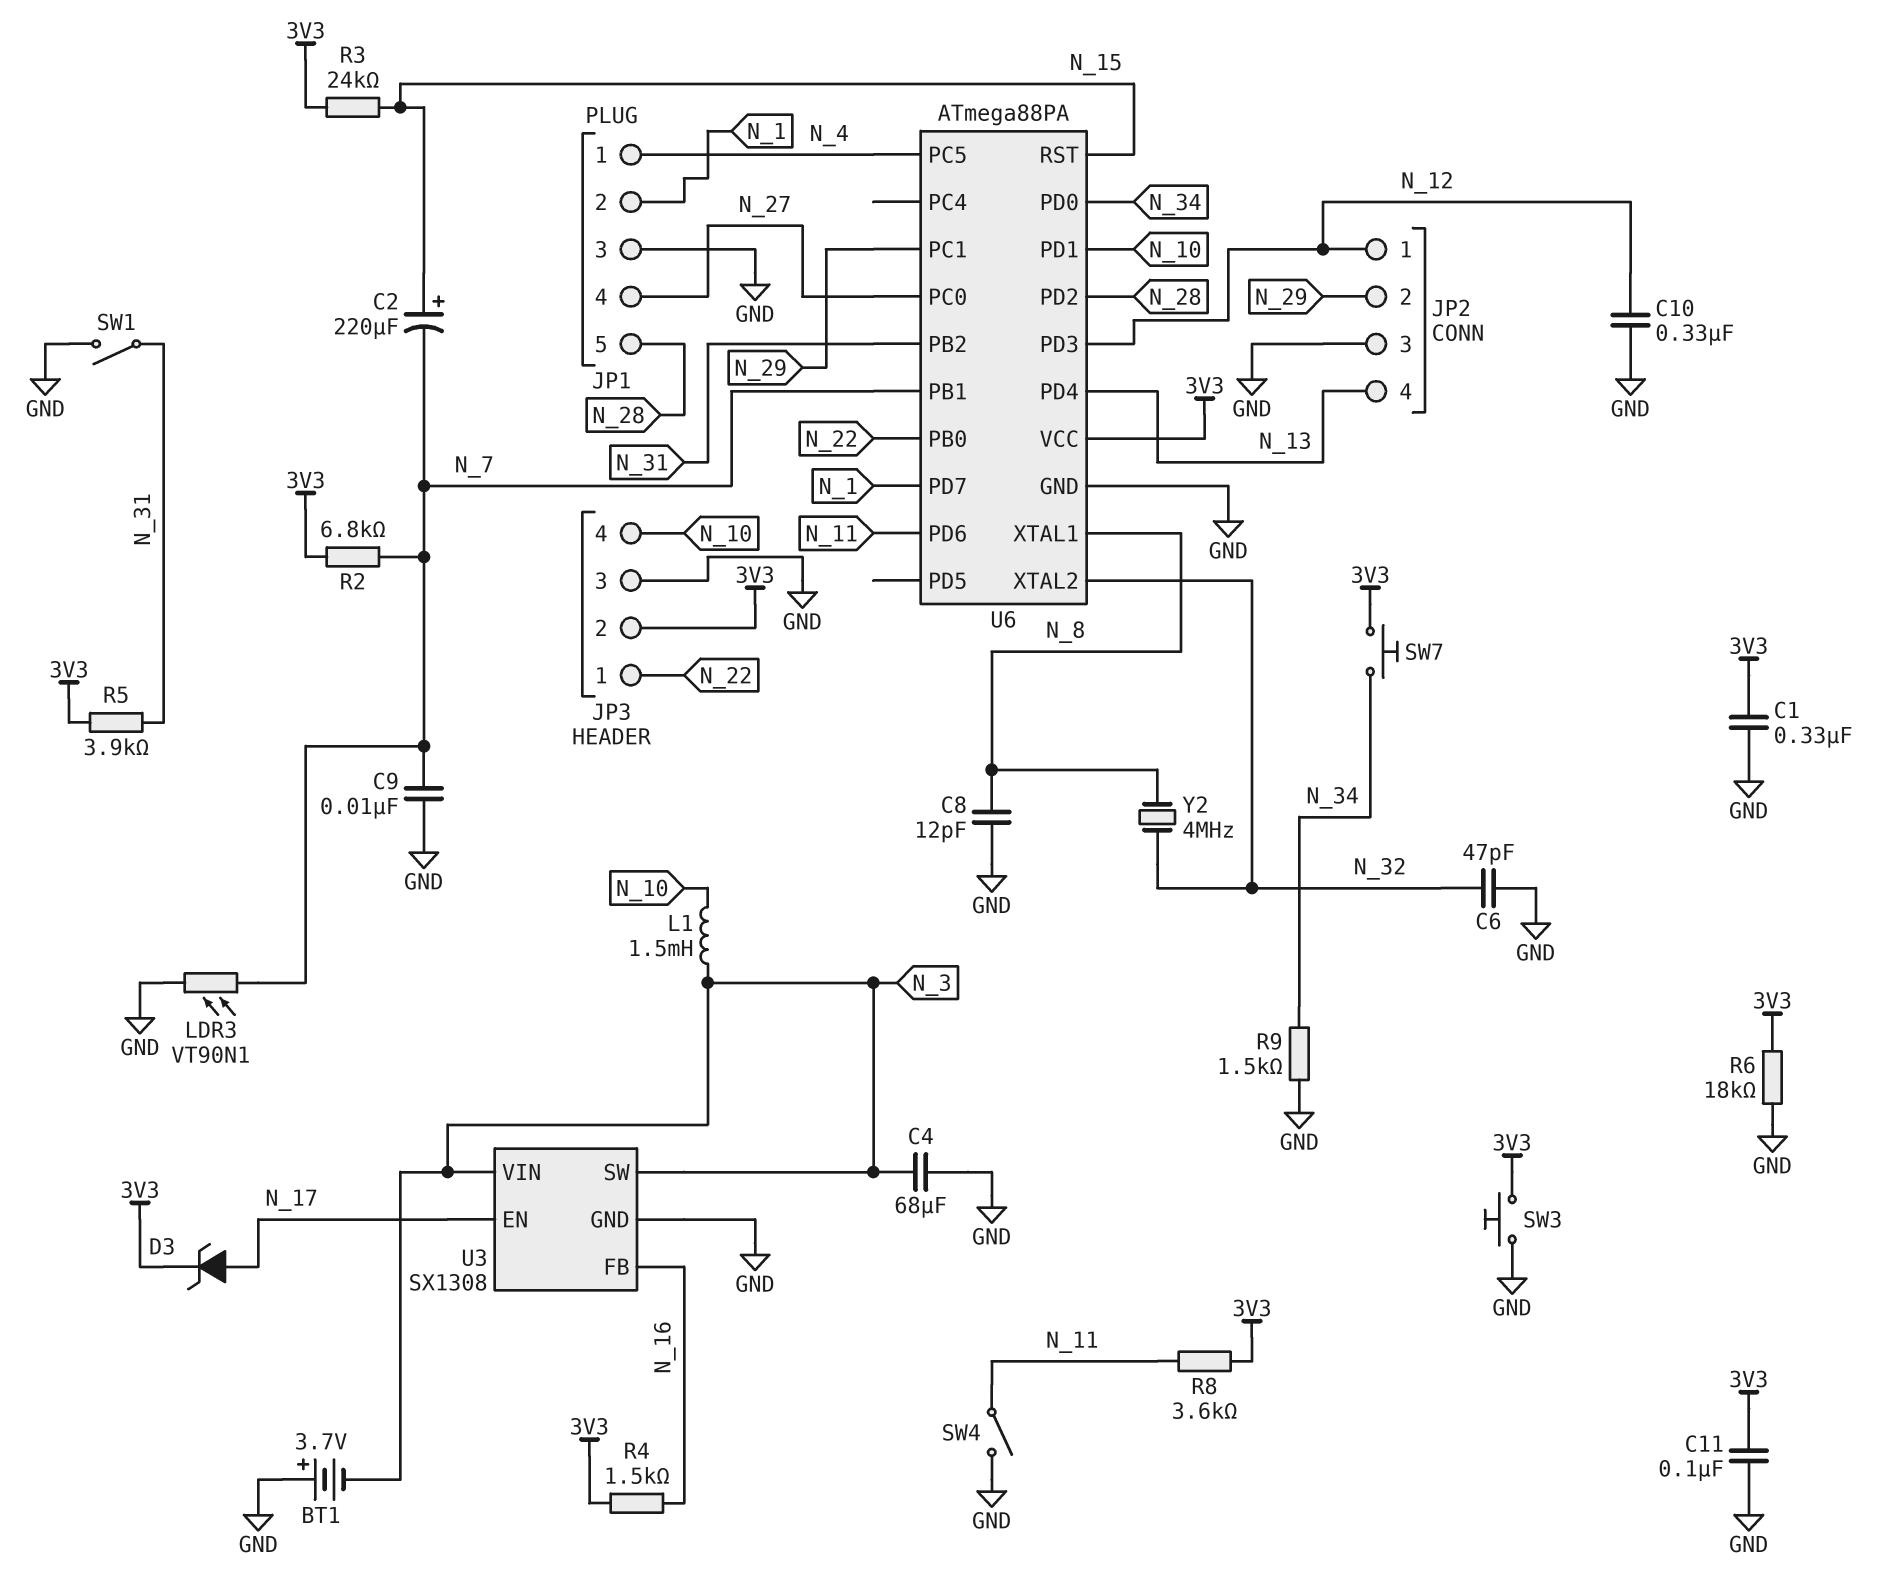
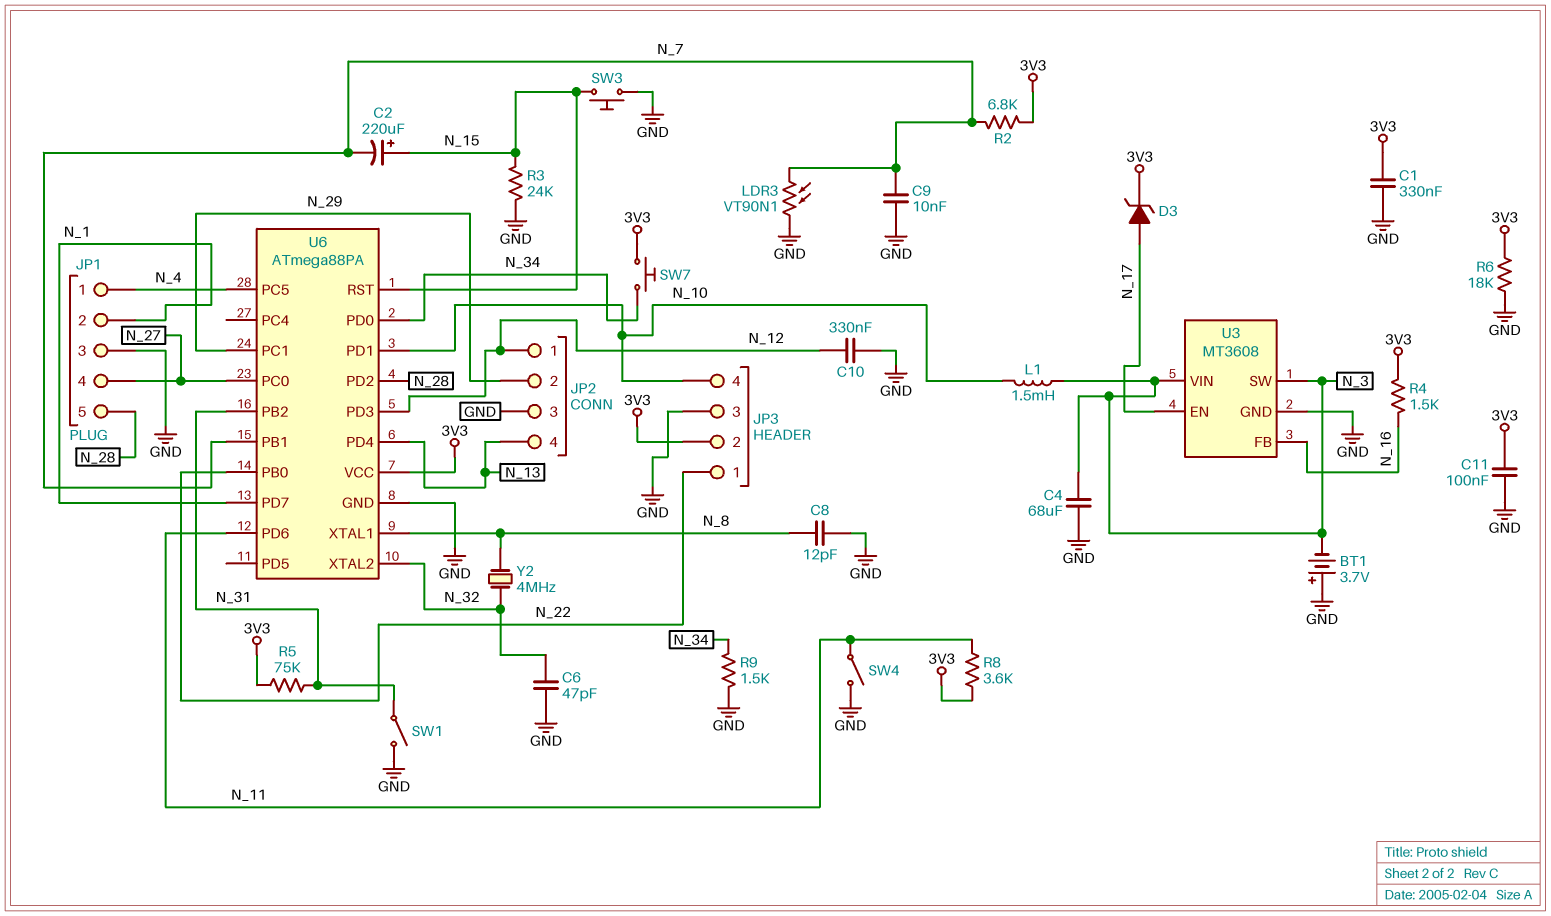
R3: 24k (3V3, N_15) -> 24k (GND, N_15)
R5: 3.9k (3V3, N_31) -> 75k (3V3, N_31)
SW3: button (3V3, GND) -> button (GND, N_15)
U3: SX1308 -> MT3608

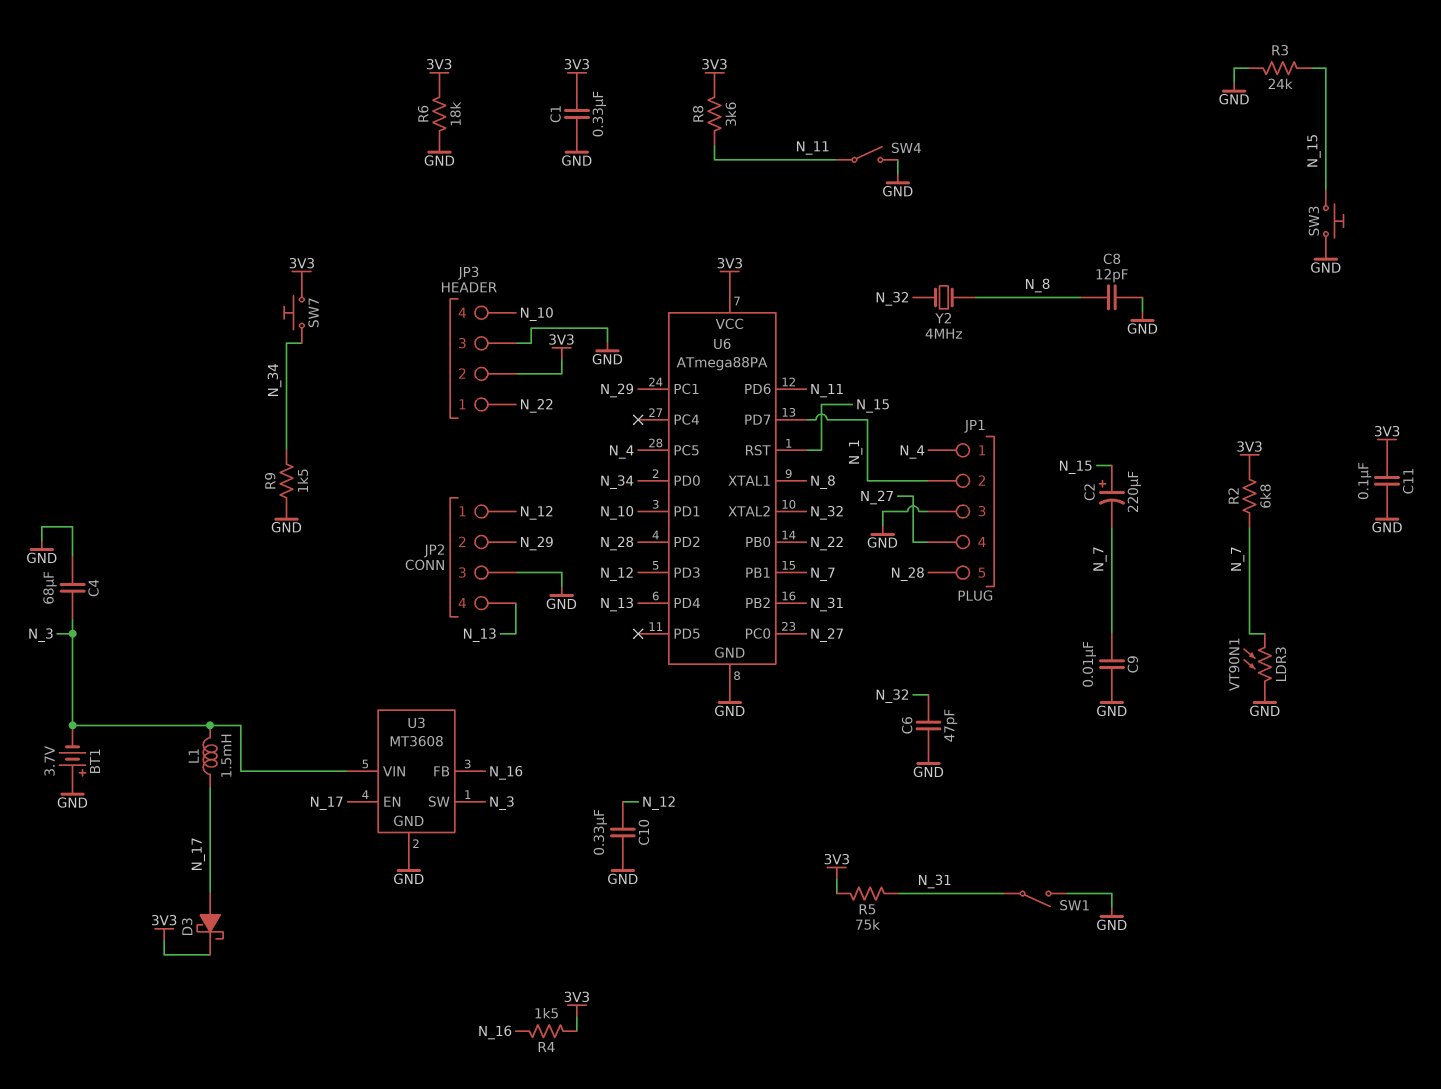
D3: zener (A N_17, K 3V3) -> schottky (A N_17, K 3V3)
L1: 1.5mH (N_3, N_10) -> 1.5mH (N_3, N_17)

